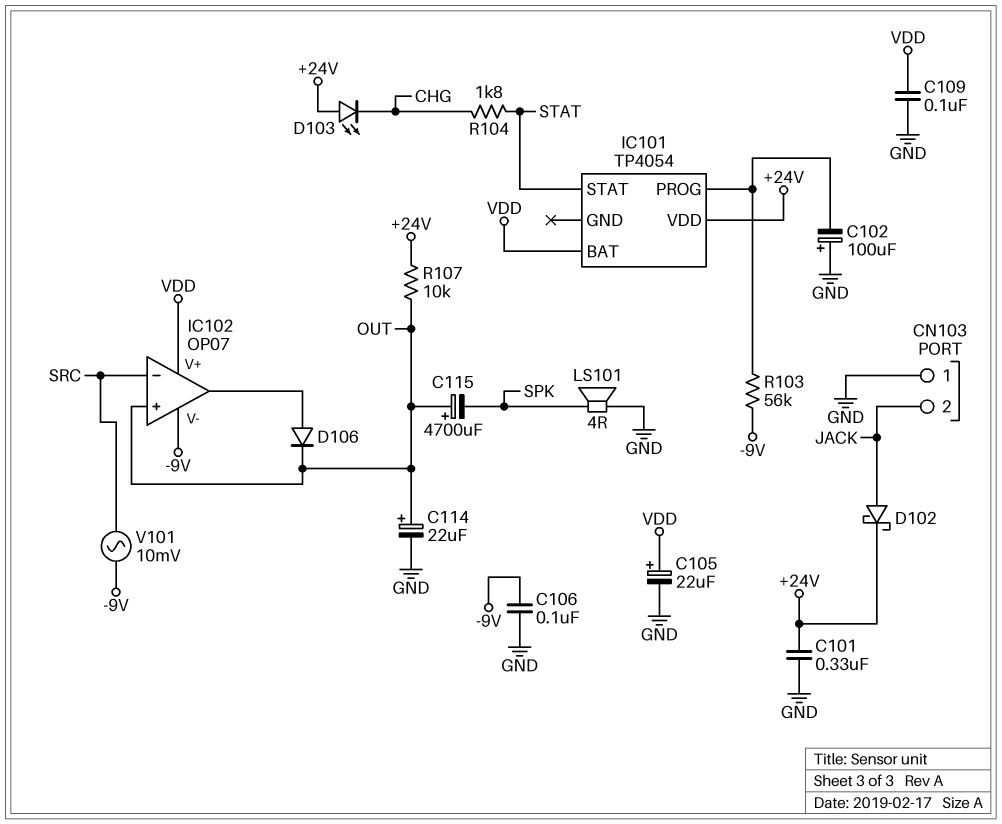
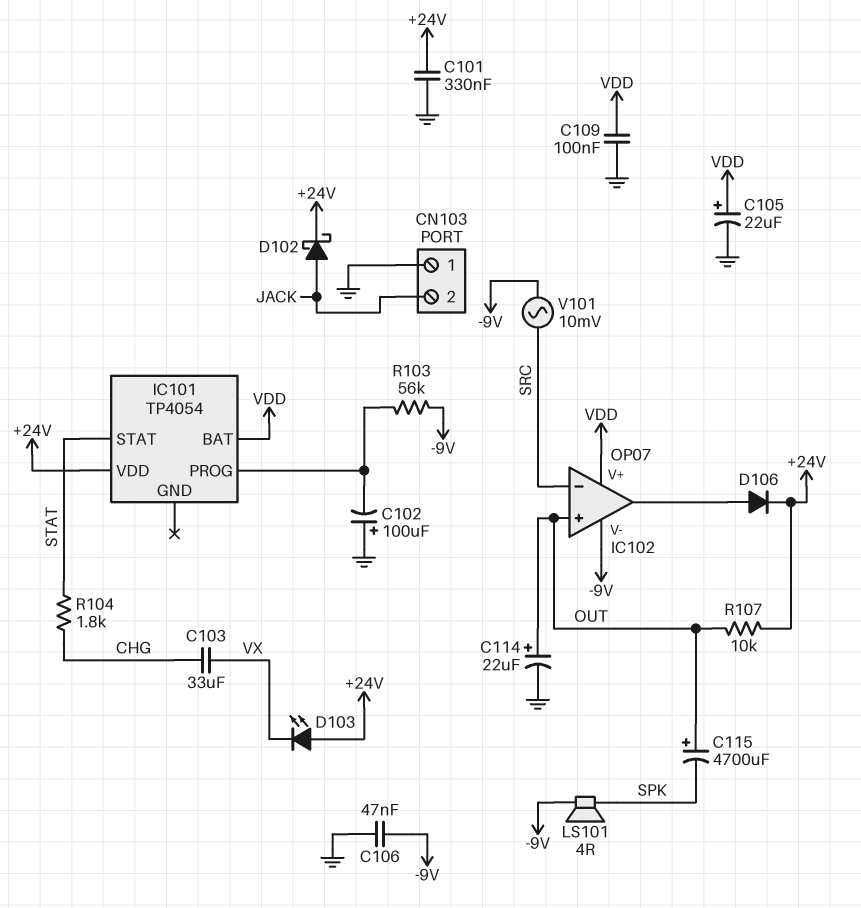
C103: none -> 33uF (CHG, VX)
C106: 100nF (-9V, GND) -> 47nF (-9V, GND)
D103: LED (A +24V, K CHG) -> LED (A +24V, K VX)
D106: diode (A IC102/out, K OUT) -> diode (A IC102/out, K +24V)
LS101: speaker 4R (GND, SPK) -> speaker 4R (-9V, SPK)

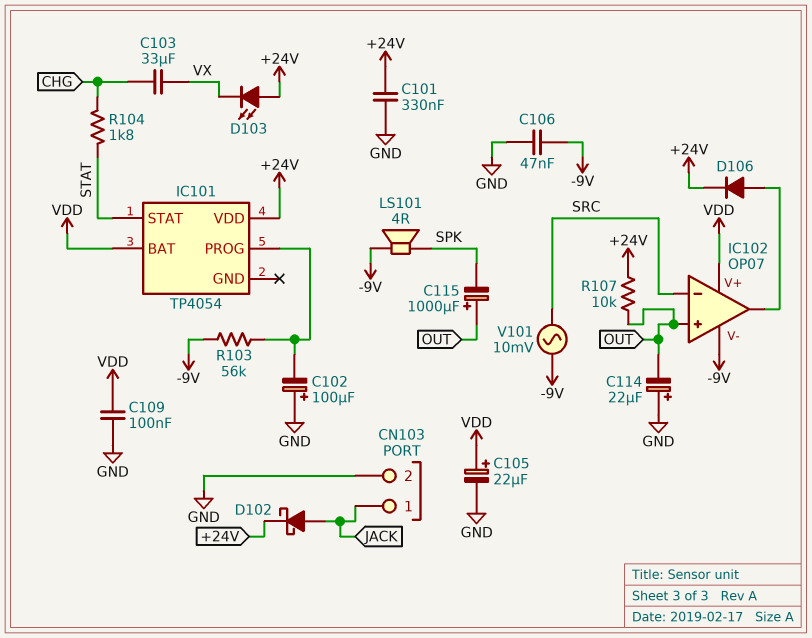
C114: 22uF (plus OUT, minus GND) -> 22uF (plus GND, minus OUT)
C115: 4700uF (plus OUT, minus SPK) -> 1000uF (plus OUT, minus SPK)
CN103 pin 1: GND -> JACK
CN103 pin 2: JACK -> GND

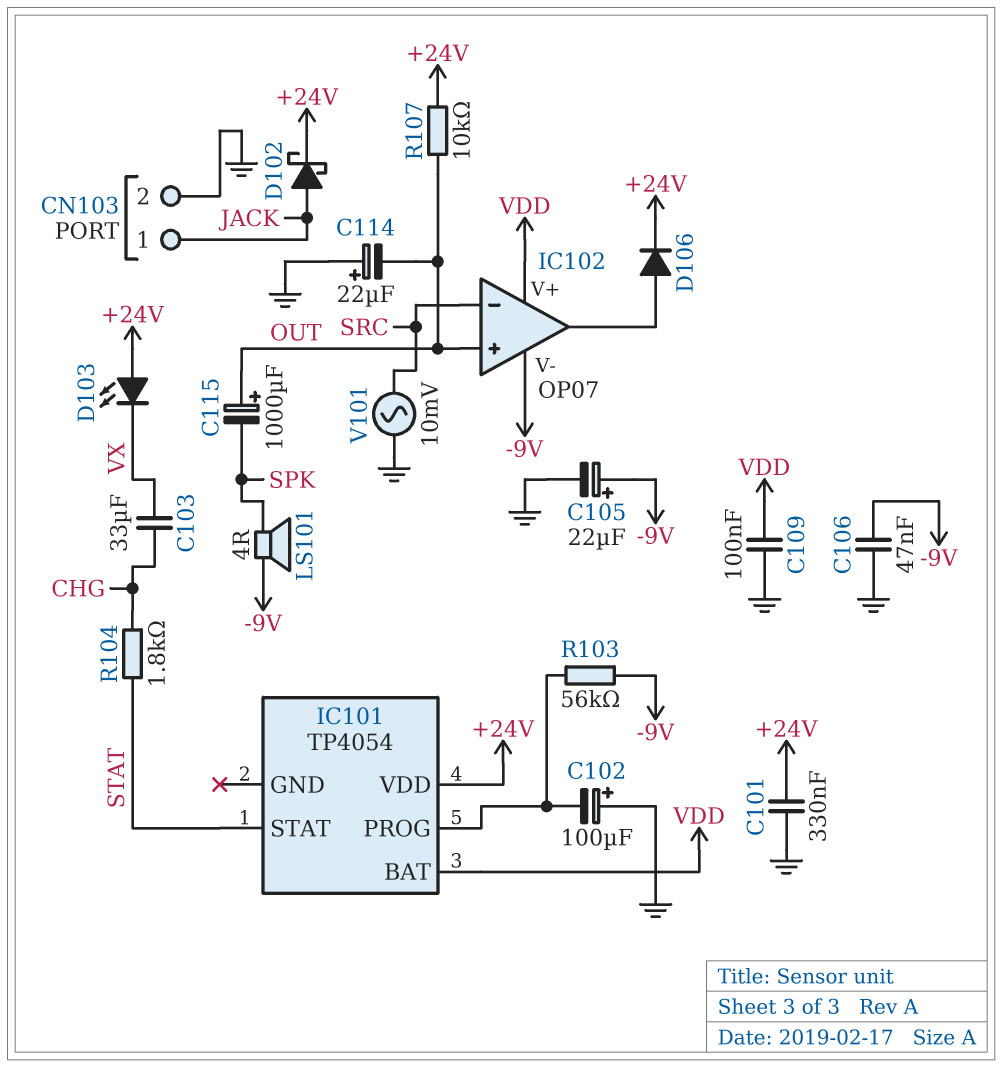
C105: 22uF (plus VDD, minus GND) -> 22uF (plus -9V, minus GND)
V101: AC 10mV (-9V, SRC) -> AC 10mV (GND, SRC)

